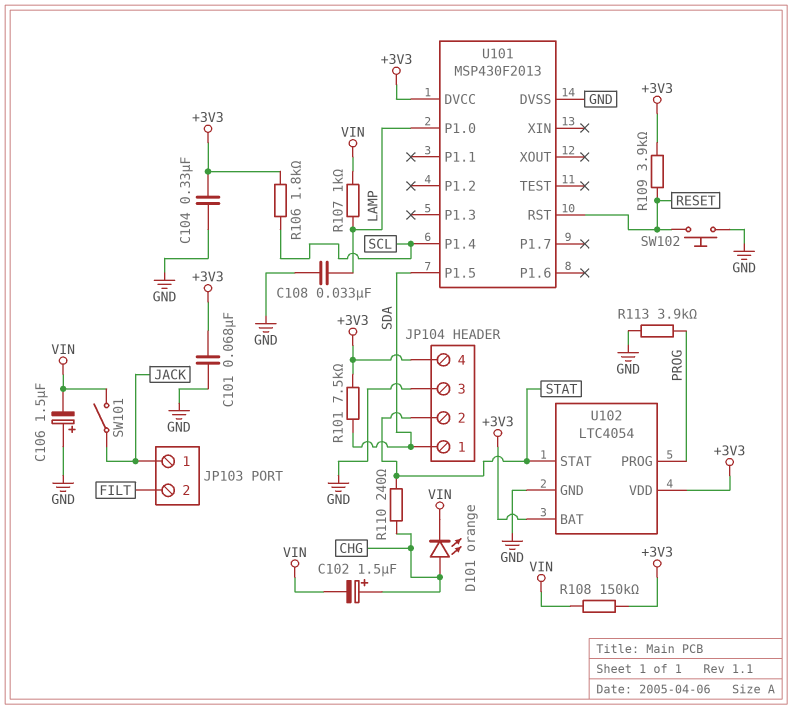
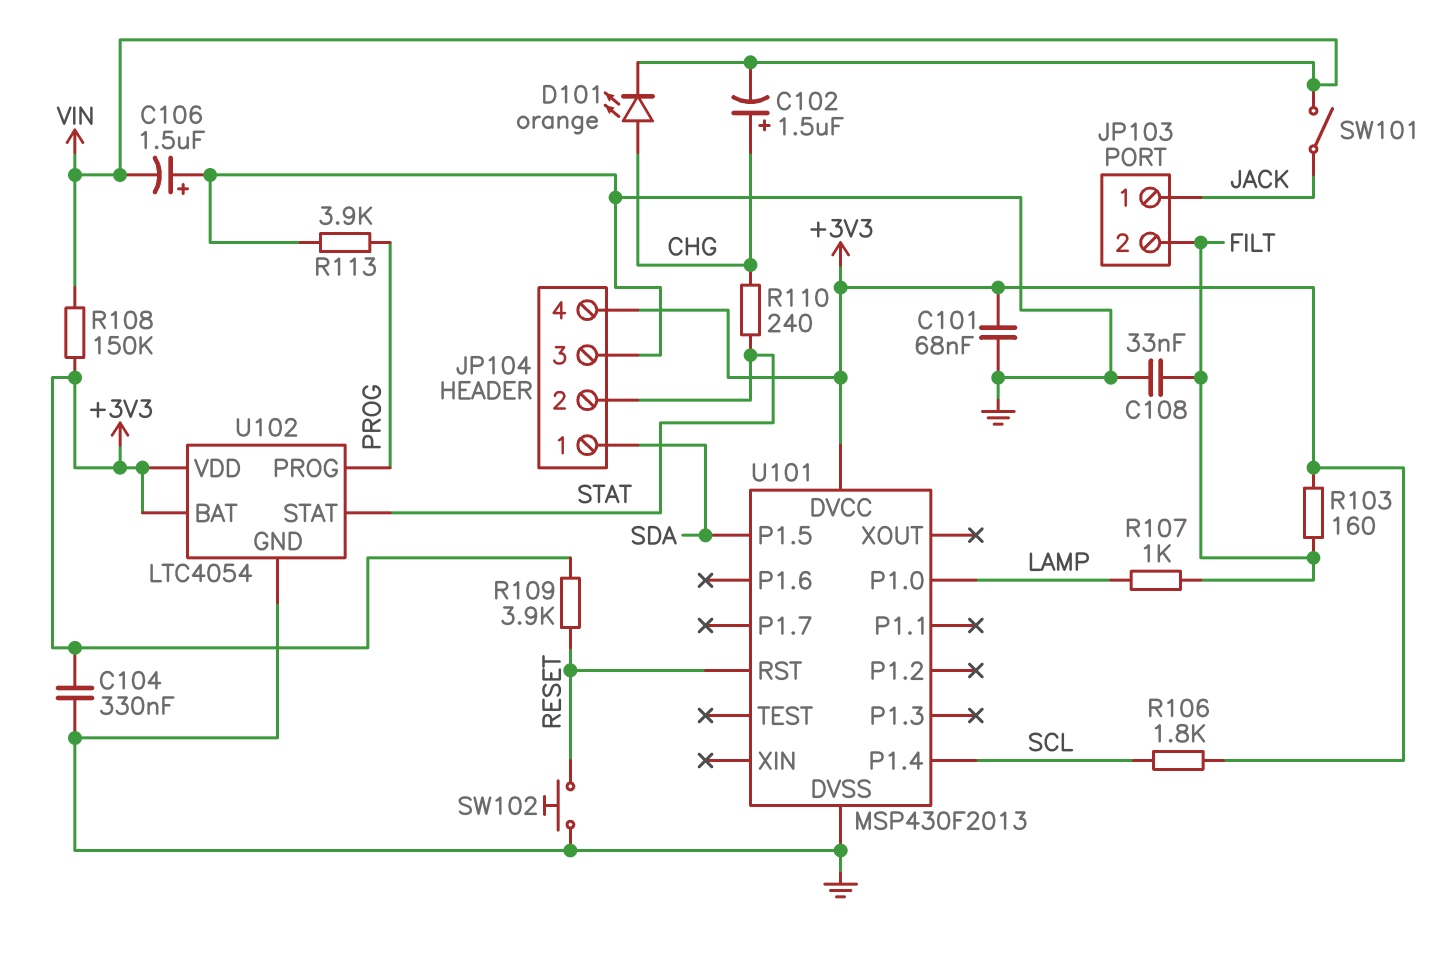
C108: 33nF (GND, LAMP) -> 33nF (FILT, GND)
R101: 7.5k (+3V3, SDA) -> none
R103: none -> 160 (+3V3, FILT)
R107: 1k (LAMP, VIN) -> 1k (FILT, LAMP)

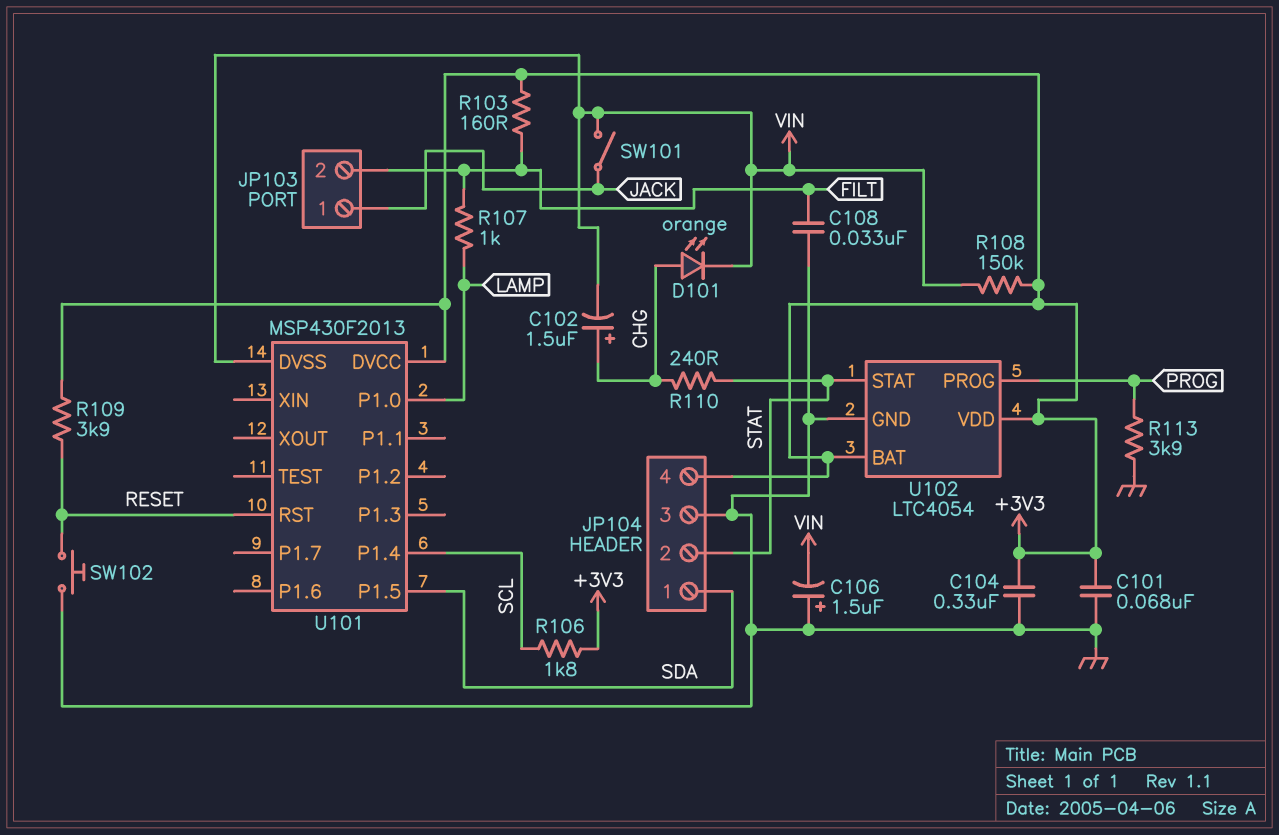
U101 pin DVSS: GND -> VIN

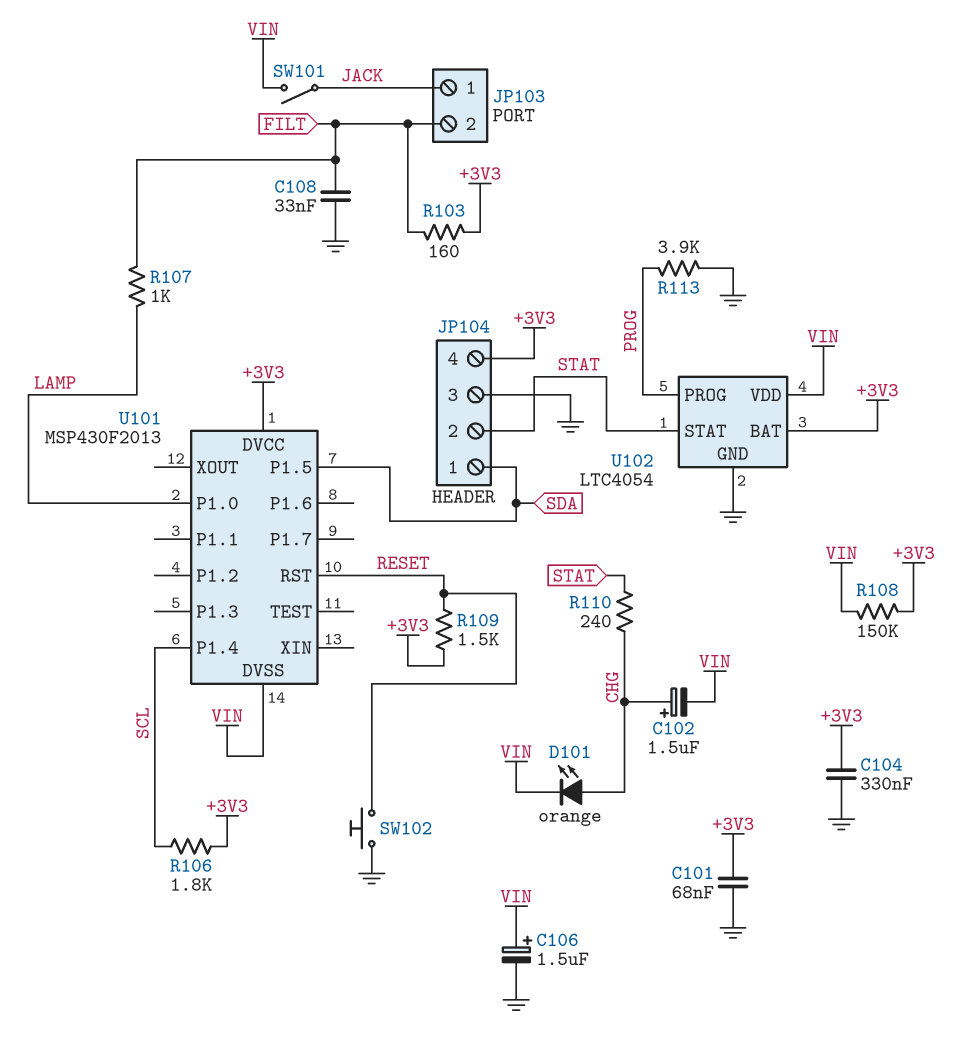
C106: 1.5uF (plus GND, minus VIN) -> 1.5uF (plus VIN, minus GND)
R109: 3.9k (+3V3, RESET) -> 1.5k (+3V3, RESET)
U102 pin VDD: +3V3 -> VIN

